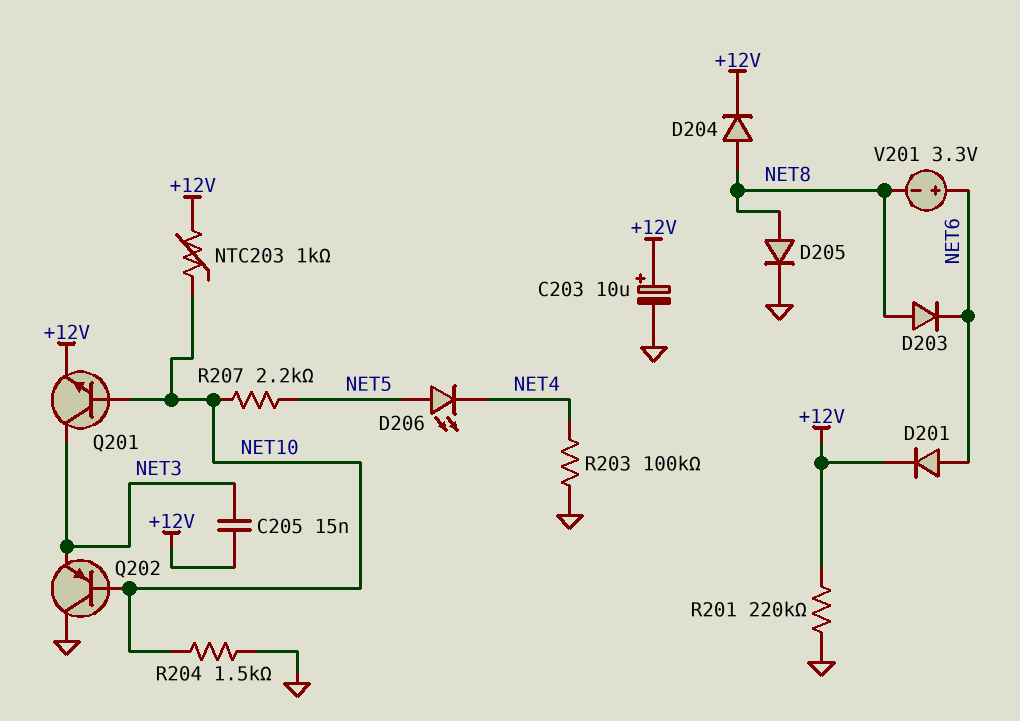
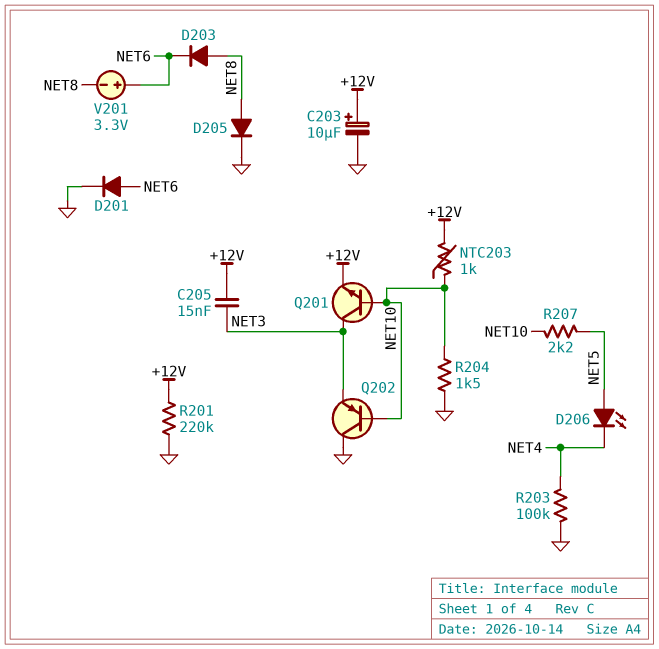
D201: diode (A NET6, K +12V) -> diode (A NET6, K GND)
D204: diode (A NET8, K +12V) -> none

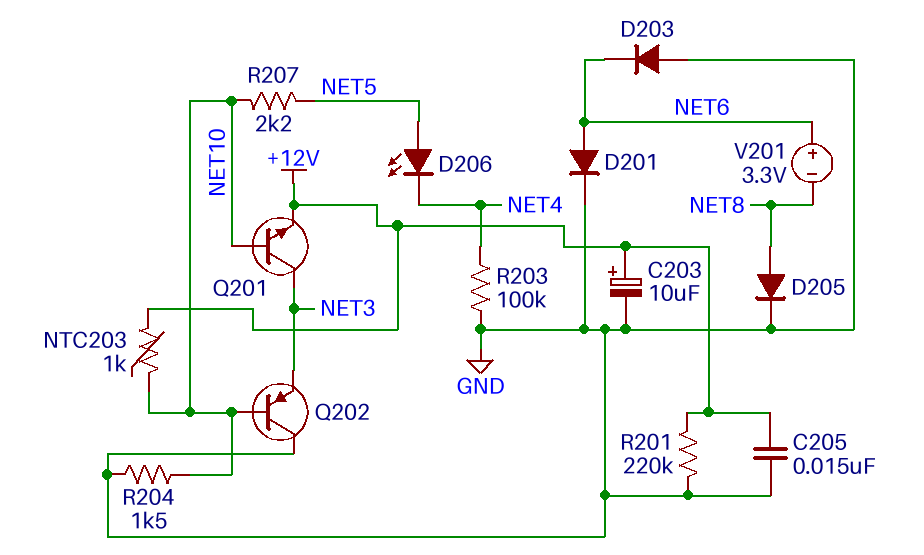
C205: 15nF (+12V, NET3) -> 15nF (+12V, GND)
D203: diode (A NET8, K NET6) -> diode (A GND, K NET6)

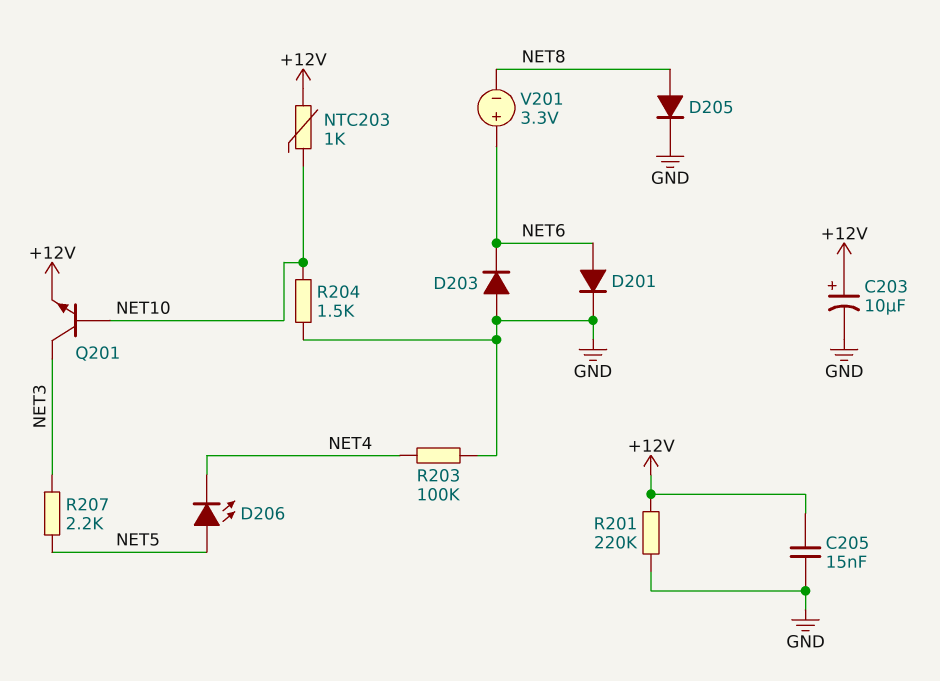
Q202: PNP (B NET10, C GND, E NET3) -> none
R207: 2.2k (NET5, NET10) -> 2.2k (NET3, NET5)

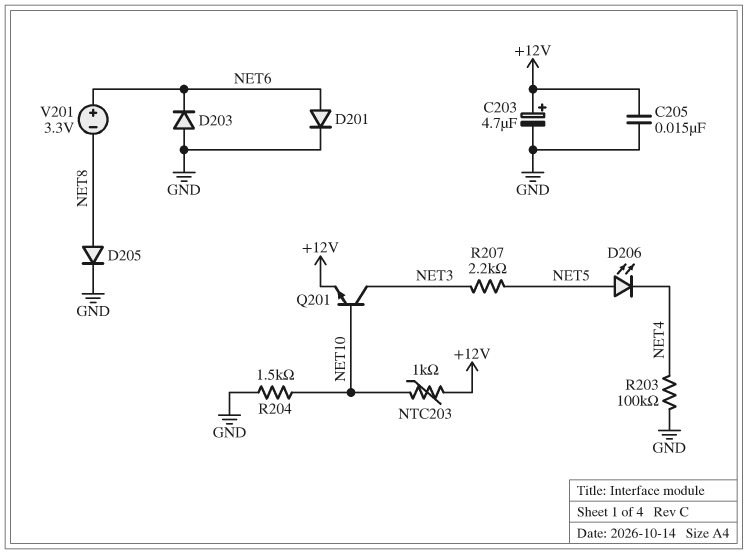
C203: 10uF (plus +12V, minus GND) -> 4.7uF (plus +12V, minus GND)
R201: 220k (+12V, GND) -> none

